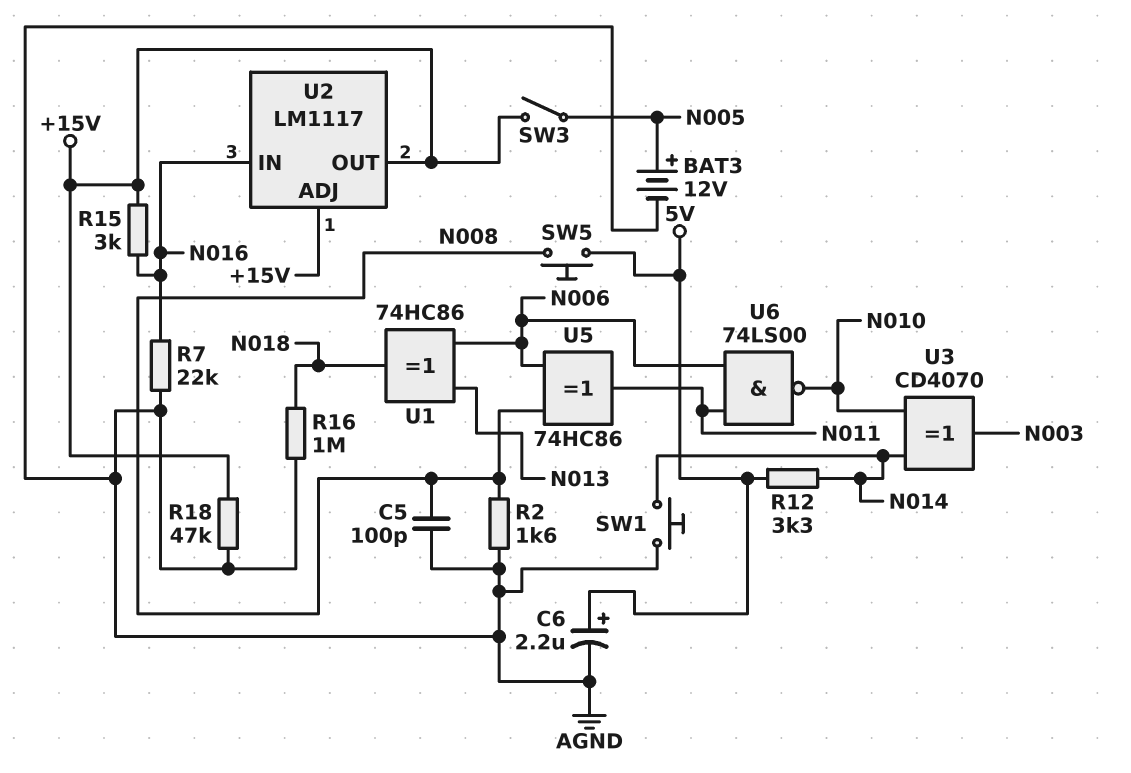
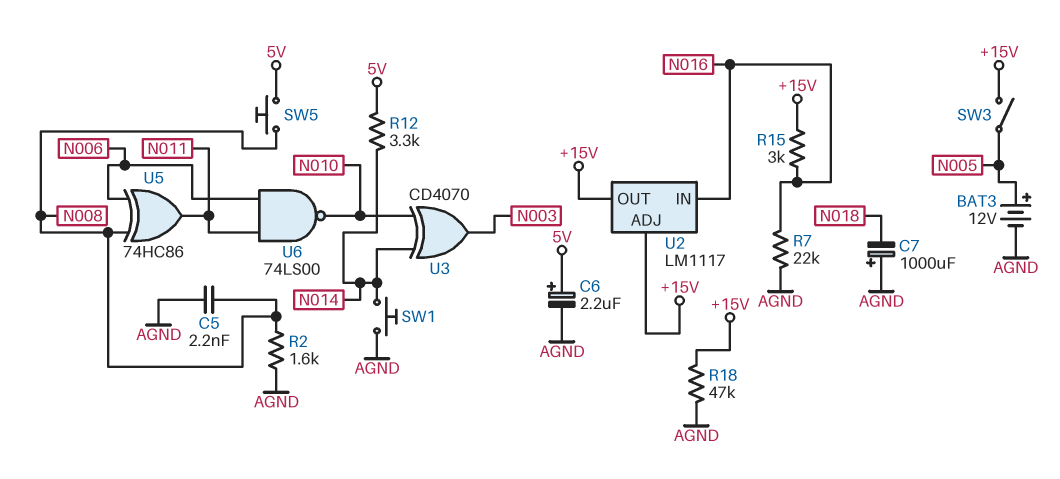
C5: 100pF (AGND, N008) -> 2.2nF (AGND, N008)
C7: none -> 1000uF (plus AGND, minus N018)
R16: 1M (AGND, N018) -> none
U1: XOR 74HC86 (in N006, in N013, out N018) -> none

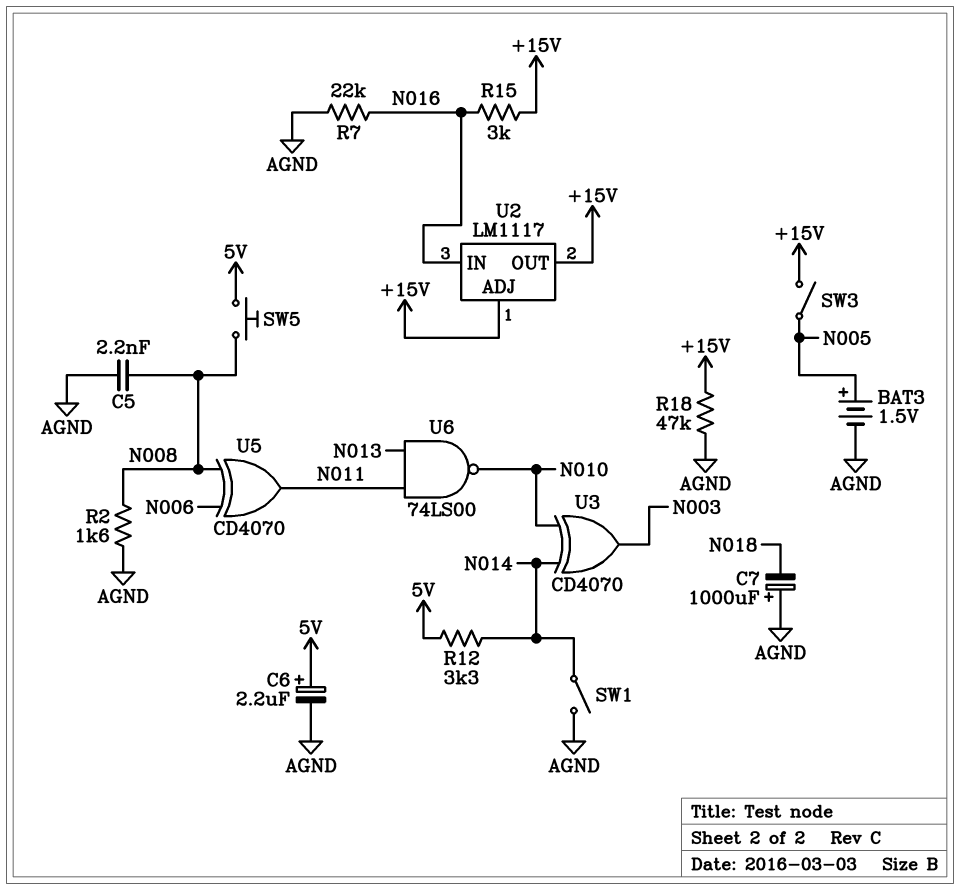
BAT3: 12V (plus N005, minus AGND) -> 1.5V (plus N005, minus AGND)
SW1: button (AGND, N014) -> switch (AGND, N014)
U5: XOR 74HC86 (in N006, in N008, out N011) -> XOR CD4070 (in N006, in N008, out N011)
U6: NAND 74LS00 (in N006, in N011, out N010) -> NAND 74LS00 (in N011, in N013, out N010)

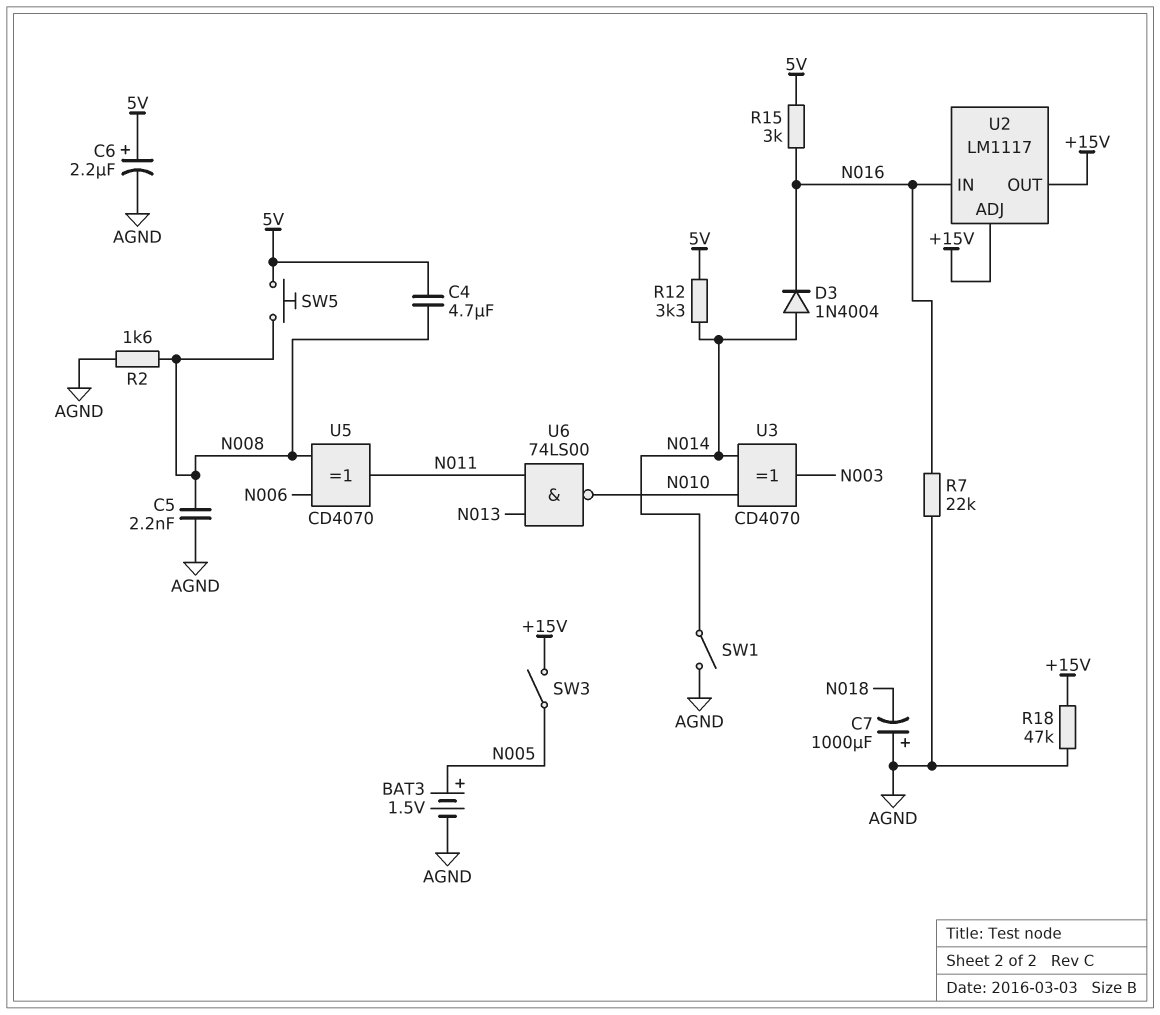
C4: none -> 4.7uF (5V, N008)
D3: none -> diode 1N4004 (A N014, K N016)
R15: 3k (+15V, N016) -> 3k (5V, N016)

